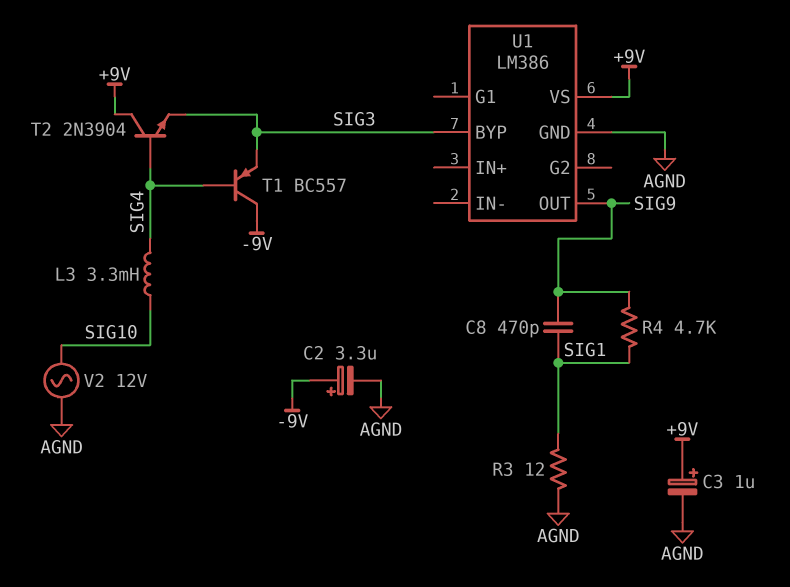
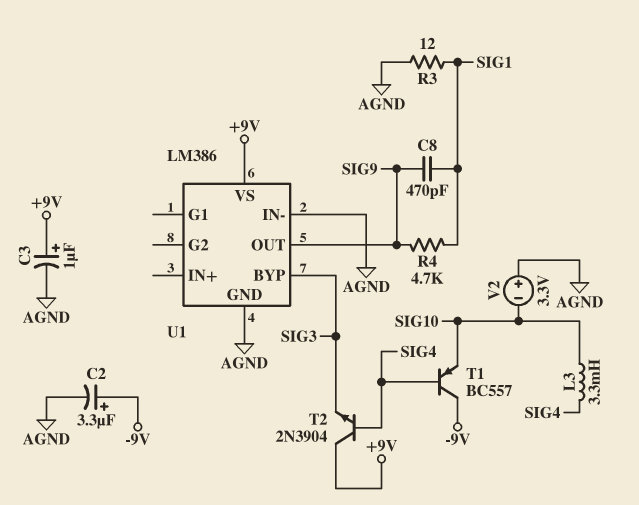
T1: PNP BC557 (B SIG4, C -9V, E SIG3) -> PNP BC557 (B SIG4, C -9V, E SIG10)
U1 pin IN-: none -> AGND
V2: AC 12V (AGND, SIG10) -> 3.3V (plus AGND, minus SIG10)

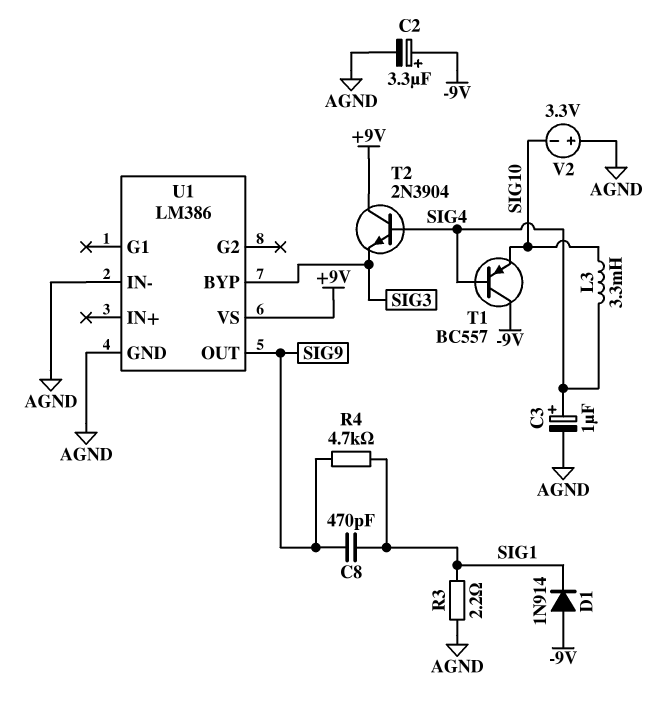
C3: 1uF (plus +9V, minus AGND) -> 1uF (plus SIG4, minus AGND)
D1: none -> diode 1N914 (A -9V, K SIG1)
R3: 12 (AGND, SIG1) -> 2.2 (AGND, SIG1)

